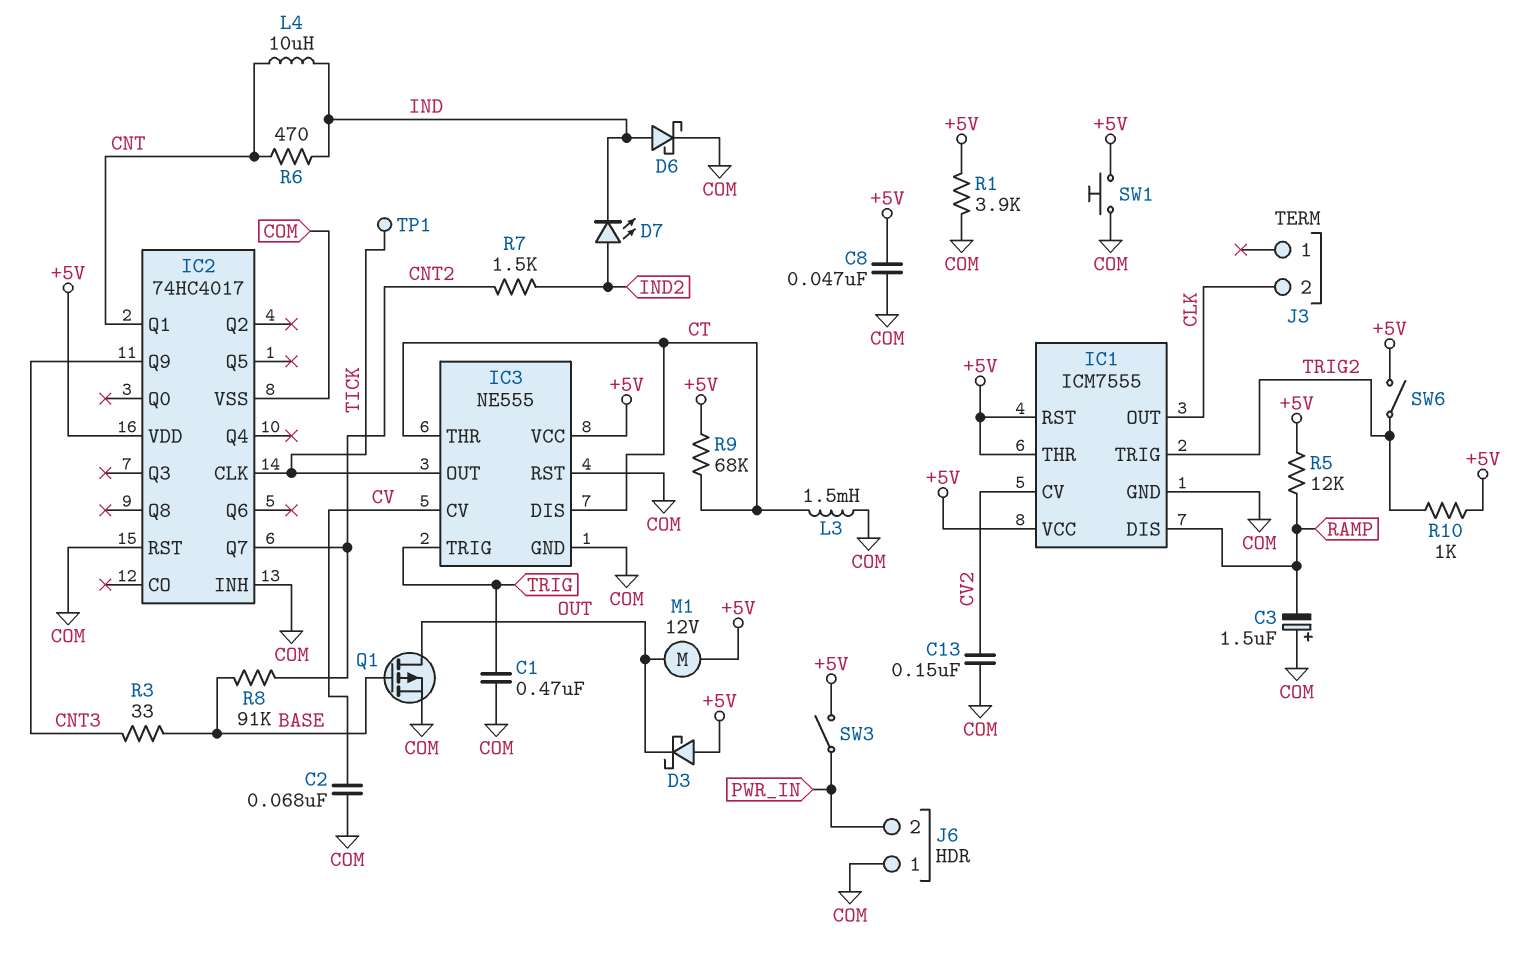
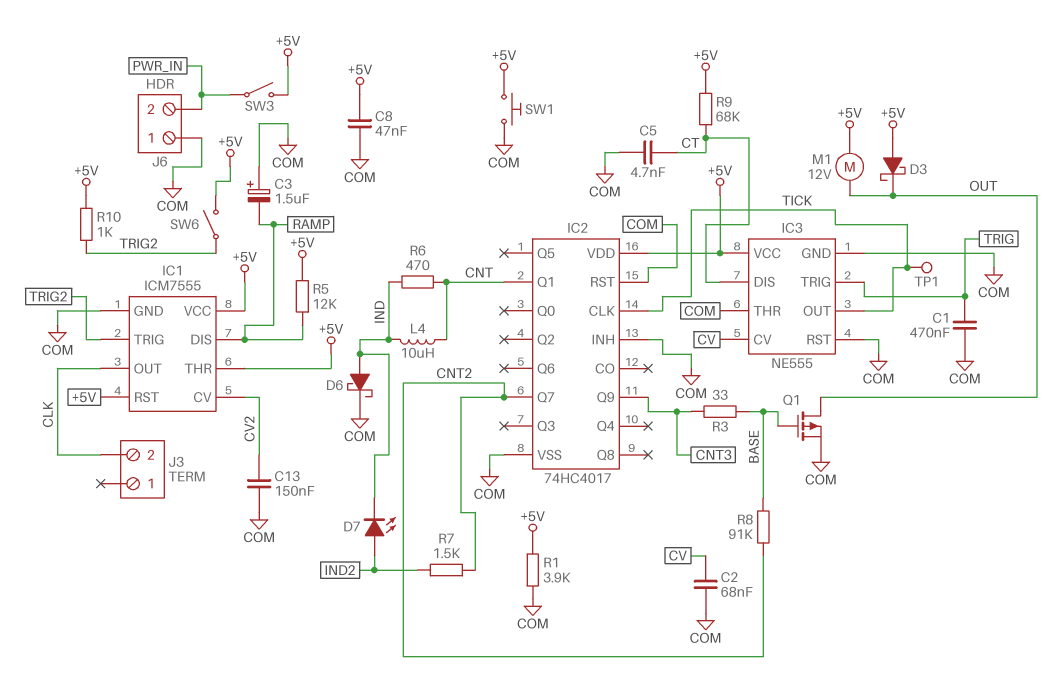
C5: none -> 4.7nF (COM, CT)
IC3 pin THR: CT -> COM
L3: 1.5mH (COM, CT) -> none

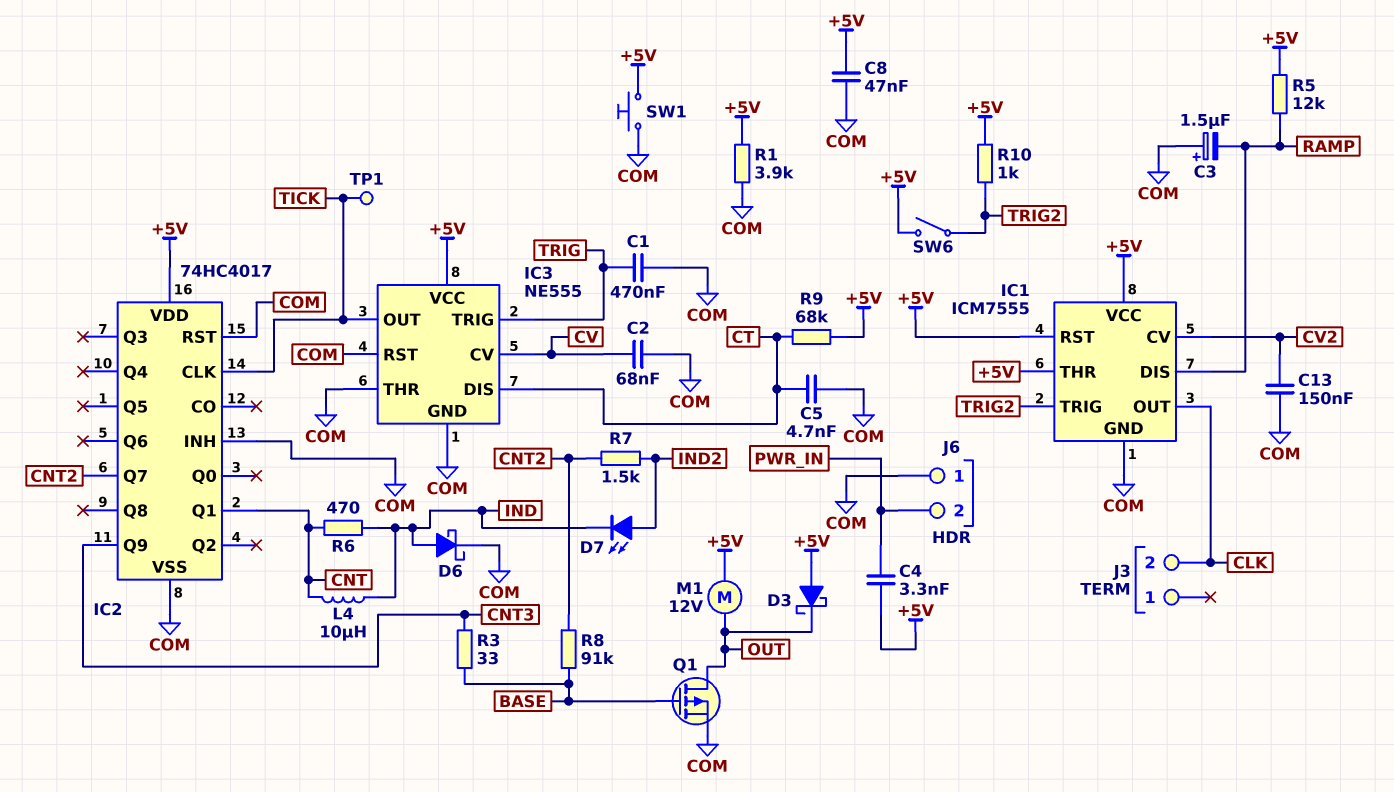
C4: none -> 3.3nF (+5V, PWR_IN)
SW3: switch (+5V, PWR_IN) -> none

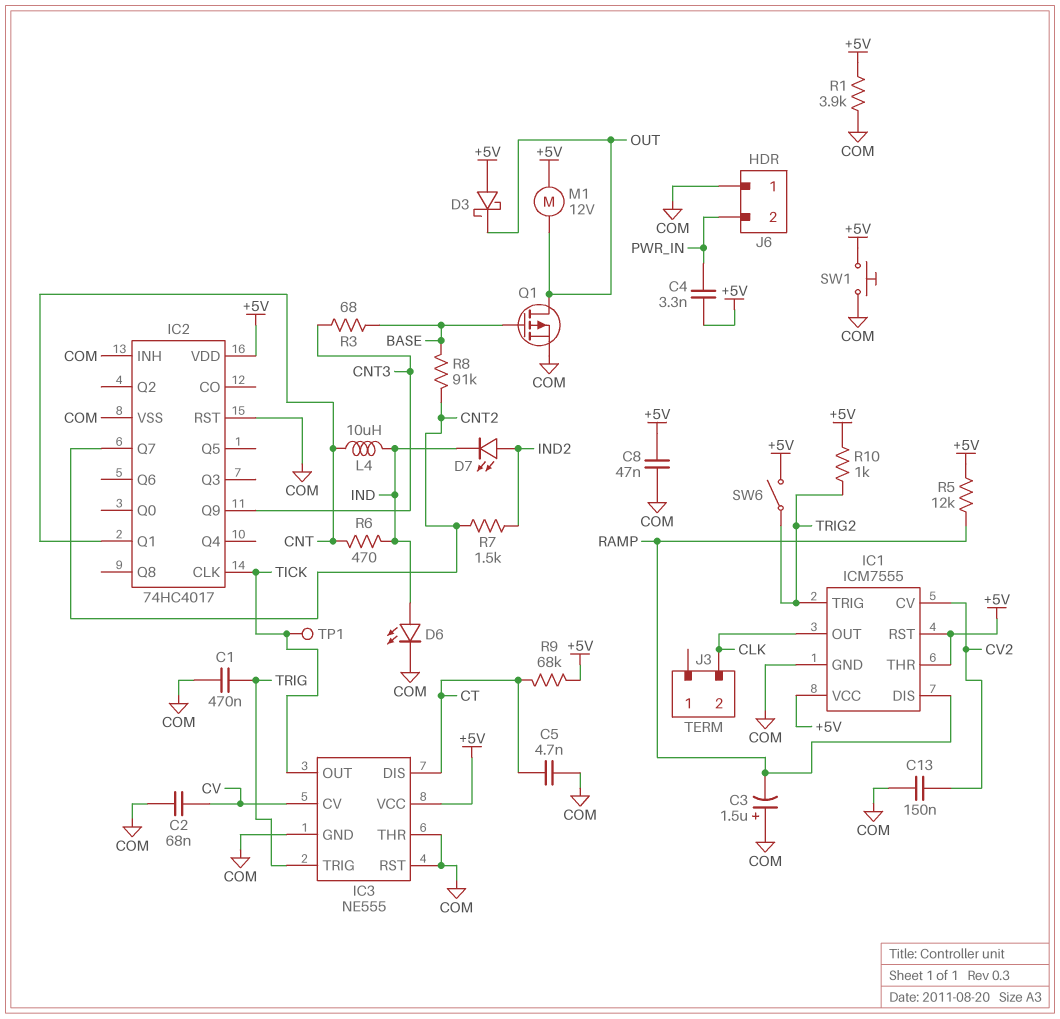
D6: schottky (A IND, K COM) -> LED (A IND, K COM)
R3: 33 (BASE, CNT3) -> 68 (BASE, CNT3)

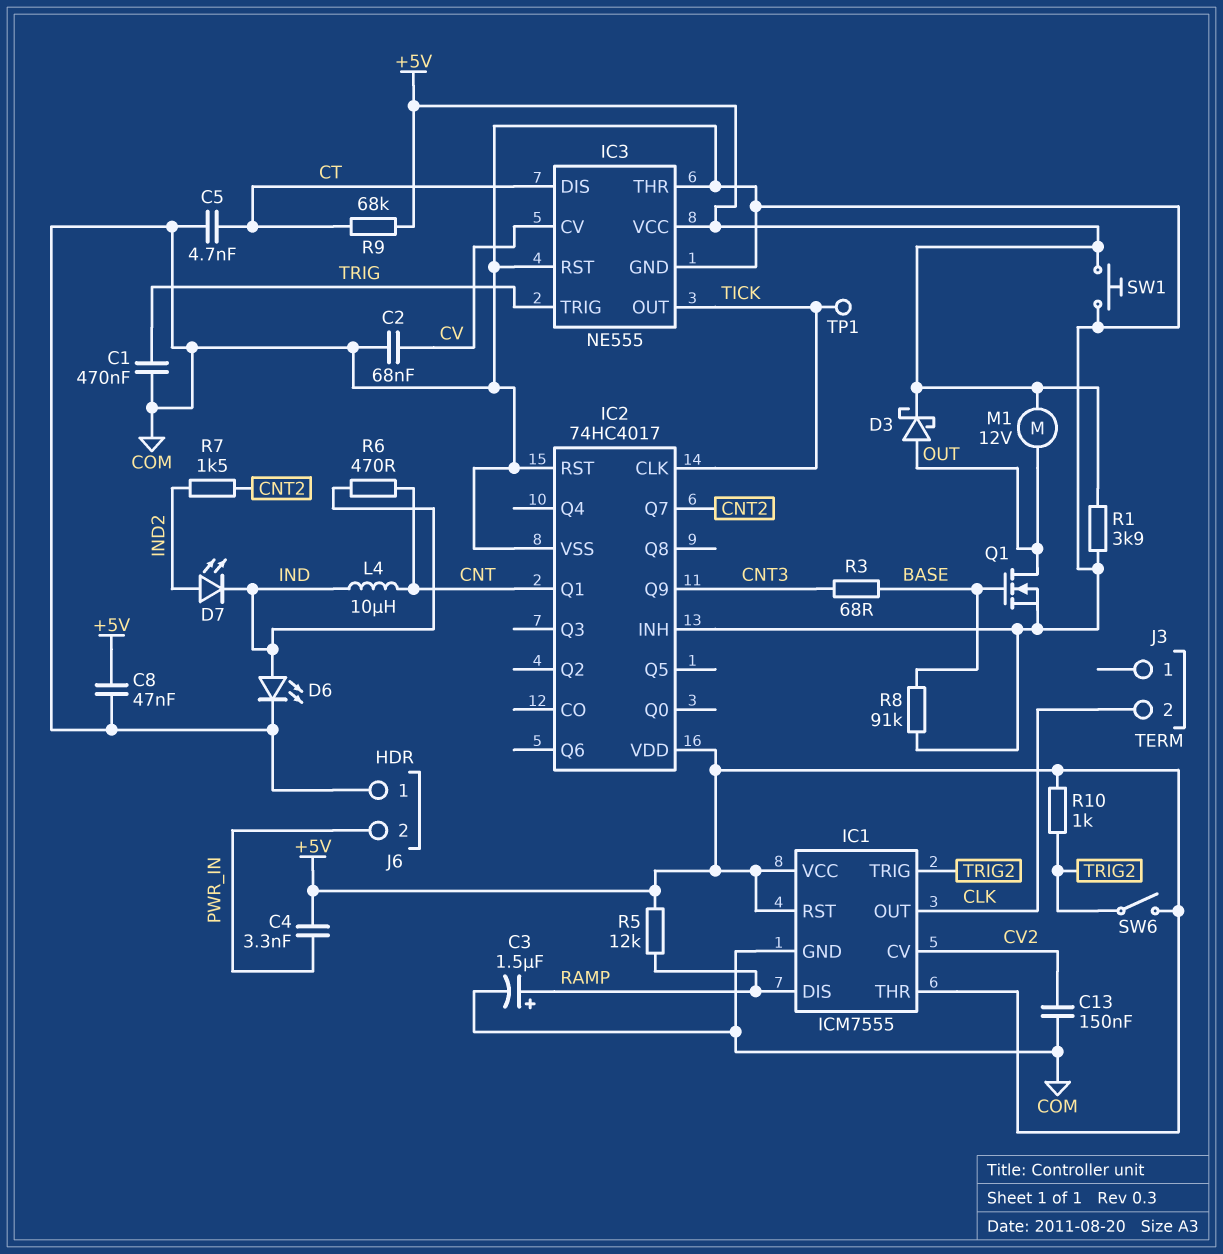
C3: 1.5uF (plus COM, minus RAMP) -> 1.5uF (plus RAMP, minus COM)
D3: schottky (A +5V, K OUT) -> schottky (A OUT, K +5V)
Q1: PMOS (G BASE, D OUT, S COM) -> NMOS (G BASE, D OUT, S COM)
R8: 91k (BASE, CNT2) -> 91k (BASE, COM)

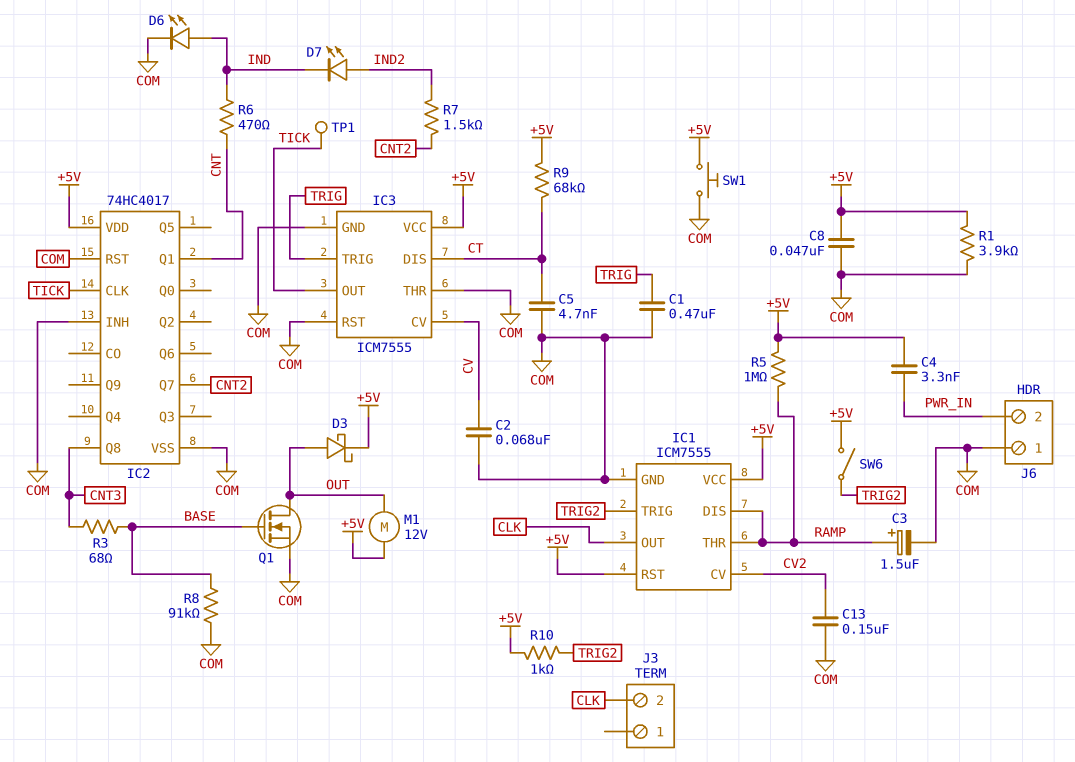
IC1 pin THR: +5V -> RAMP
IC2 pin Q8: none -> CNT3
IC2 pin Q9: CNT3 -> none
IC3: NE555 -> ICM7555
L4: 10uH (CNT, IND) -> none
R5: 12k (+5V, RAMP) -> 1M (+5V, RAMP)

